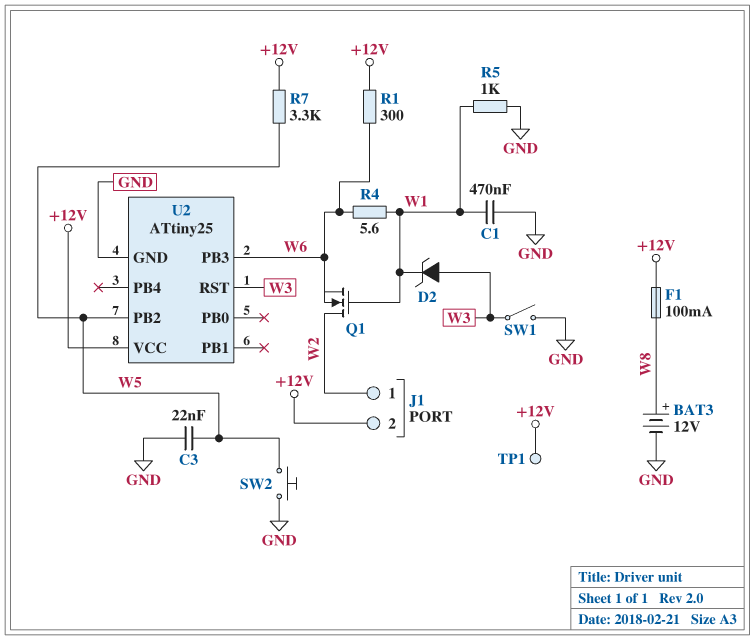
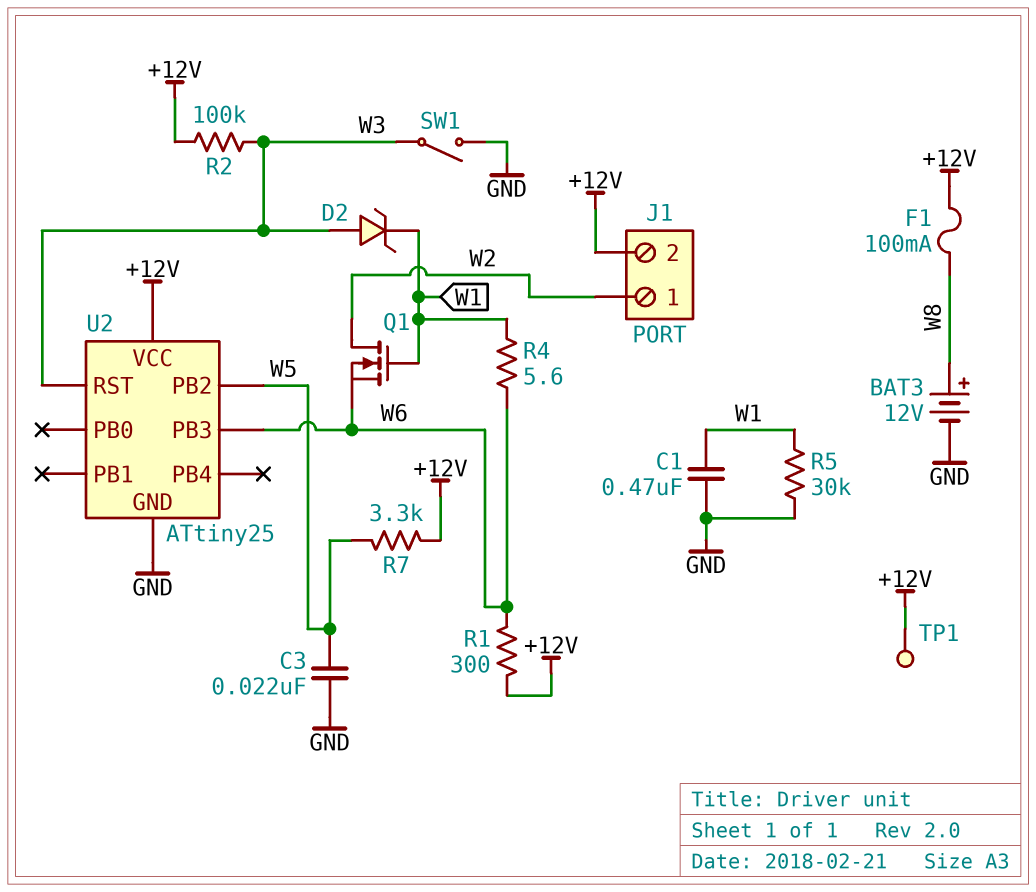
R2: none -> 100k (+12V, W3)
R5: 1k (GND, W1) -> 30k (GND, W1)
SW2: button (GND, W5) -> none

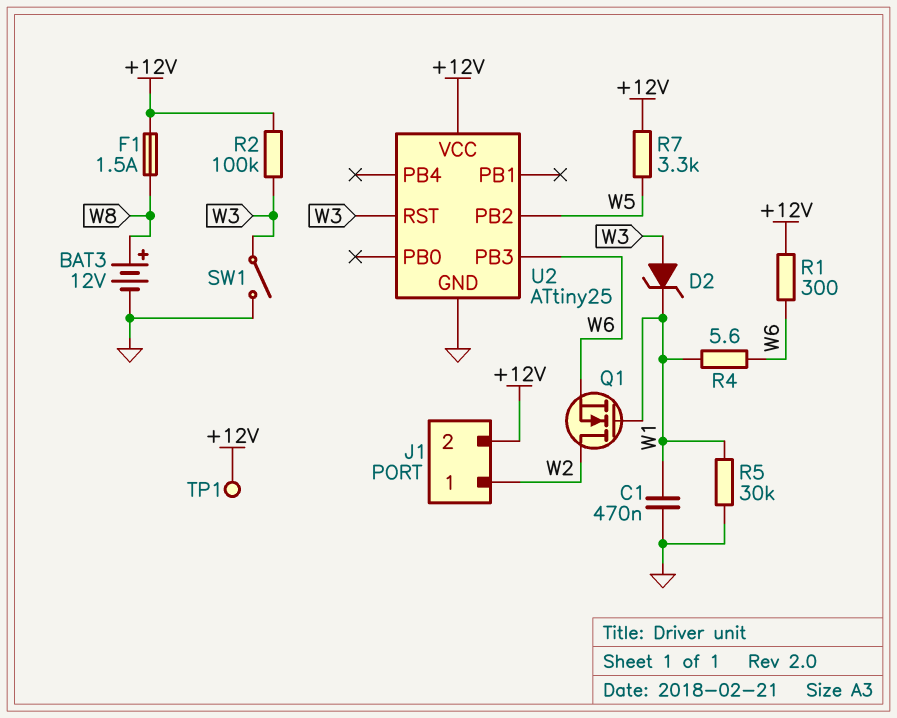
C3: 22nF (GND, W5) -> none
F1: 100mA (+12V, W8) -> 1.5A (+12V, W8)

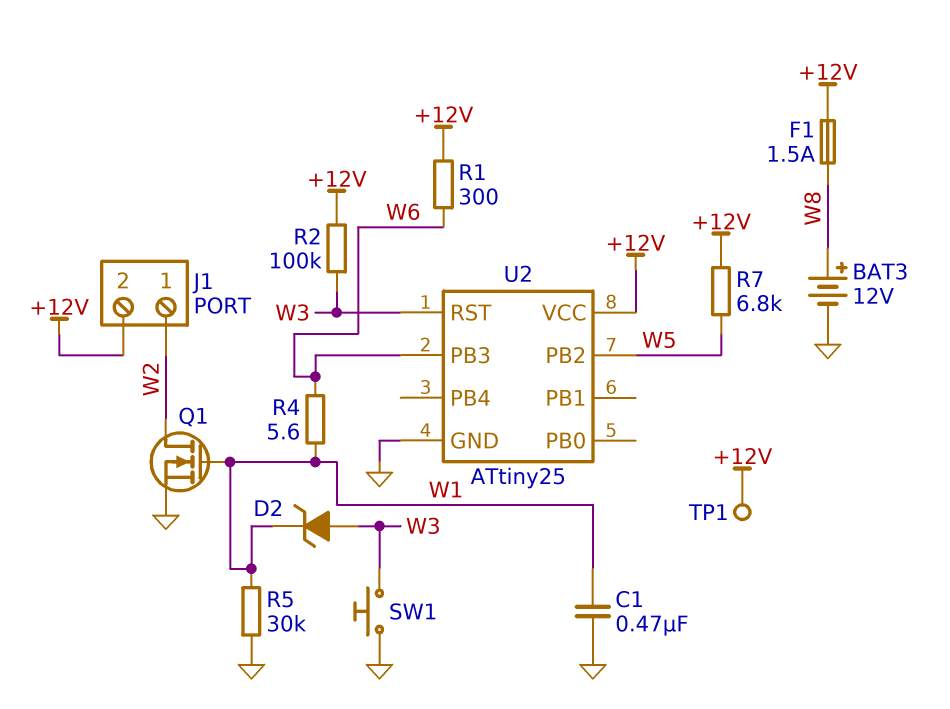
Q1: NMOS (G W1, D W2, S W6) -> NMOS (G W1, D W2, S GND)
R7: 3.3k (+12V, W5) -> 6.8k (+12V, W5)
SW1: switch (GND, W3) -> button (GND, W3)

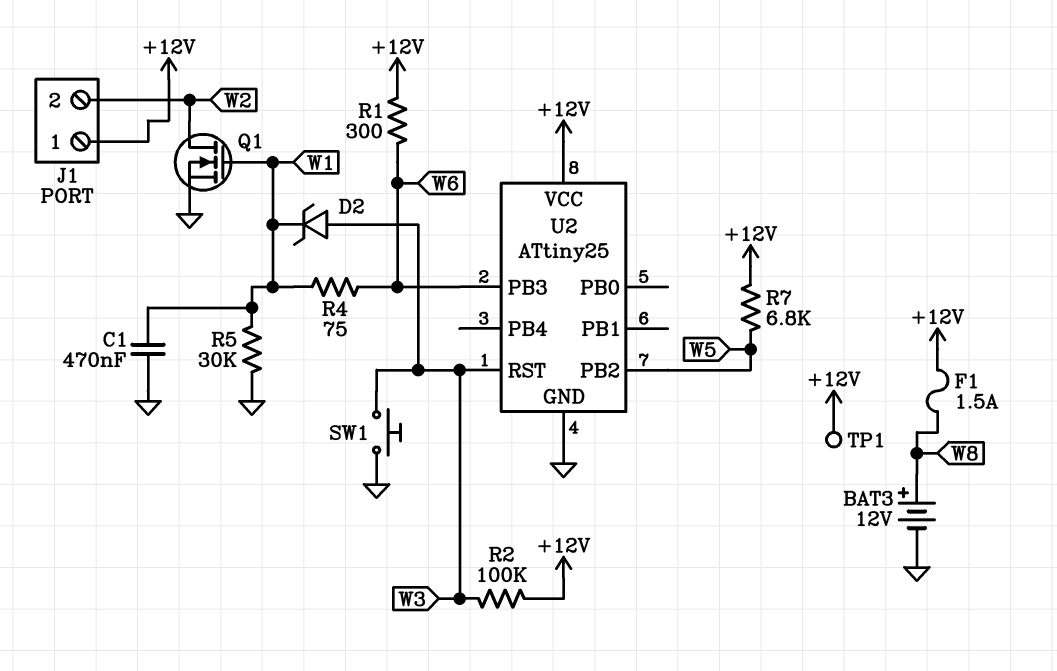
J1 pin 1: W2 -> +12V
J1 pin 2: +12V -> W2
R4: 5.6 (W1, W6) -> 75 (W1, W6)

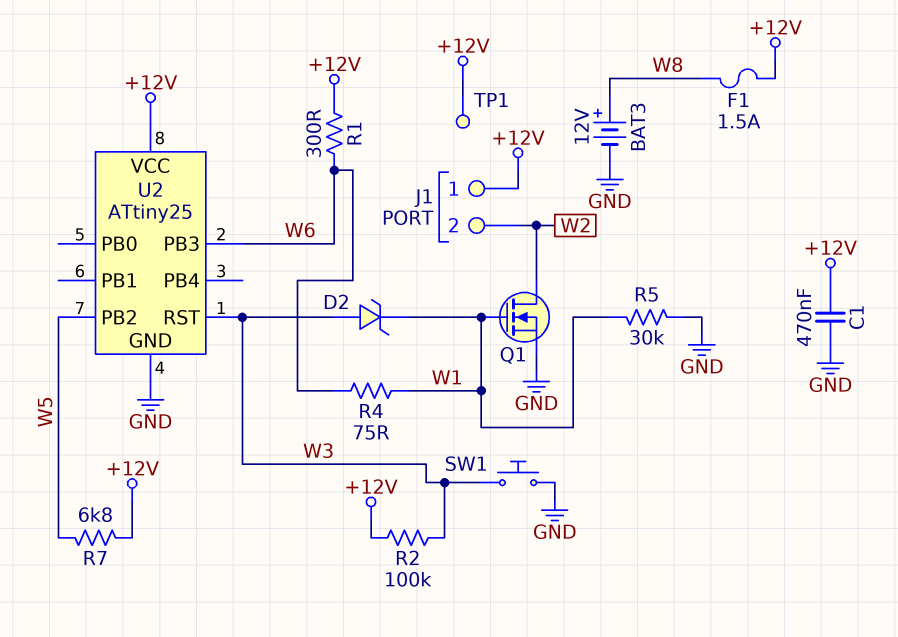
C1: 470nF (GND, W1) -> 470nF (+12V, GND)

